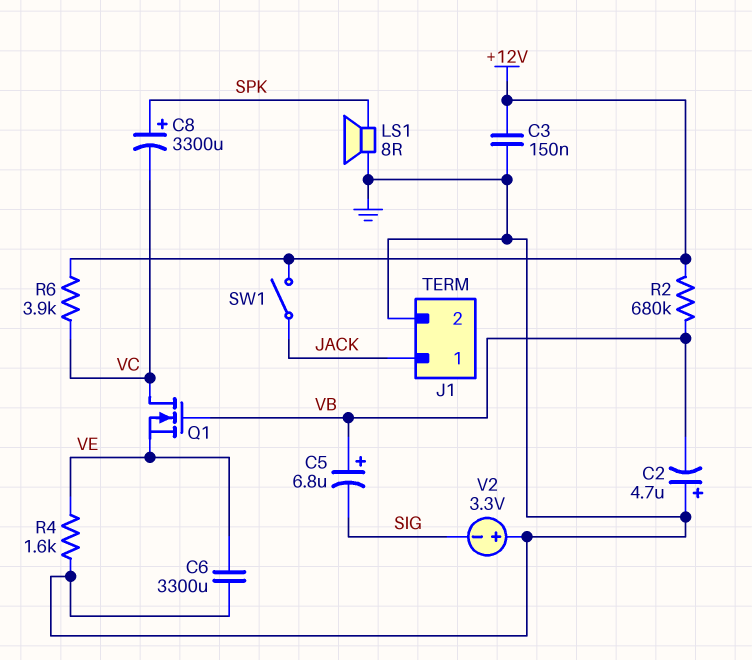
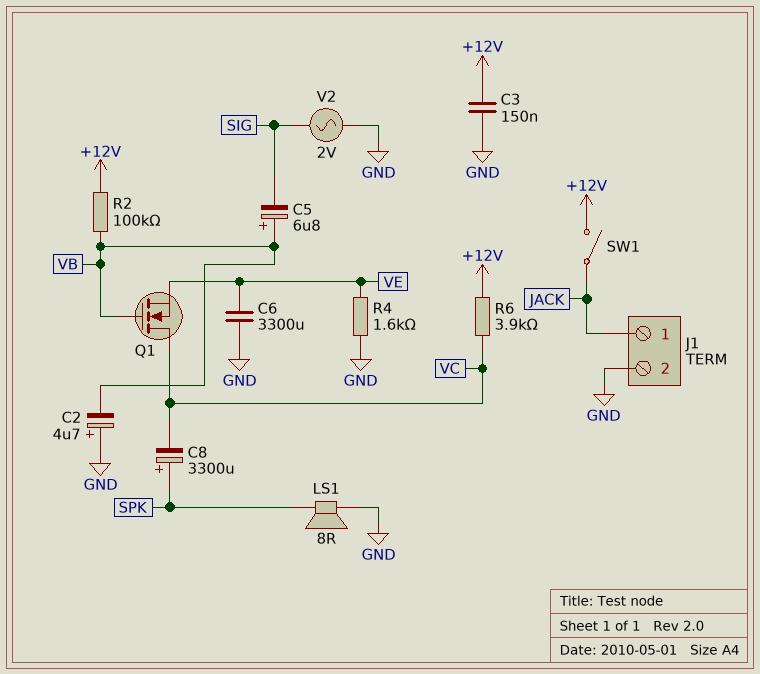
R2: 680k (+12V, VB) -> 100k (+12V, VB)
V2: 3.3V (plus GND, minus SIG) -> AC 2V (GND, SIG)

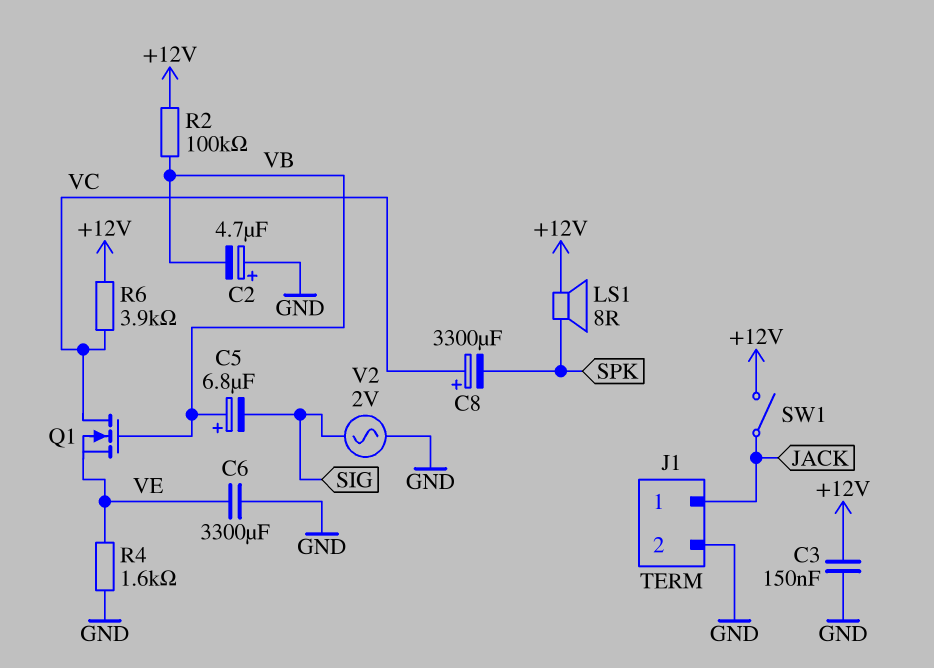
C8: 3300uF (plus SPK, minus VC) -> 3300uF (plus VC, minus SPK)
LS1: speaker 8R (GND, SPK) -> speaker 8R (+12V, SPK)

